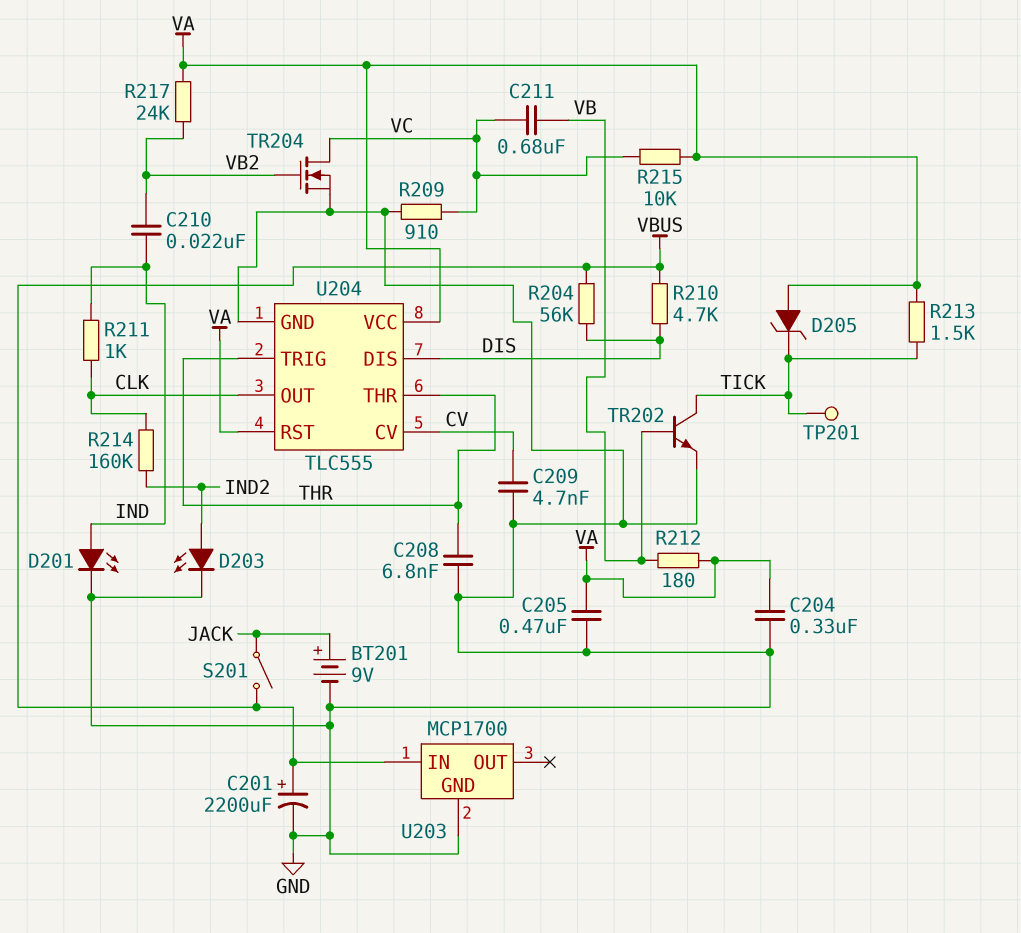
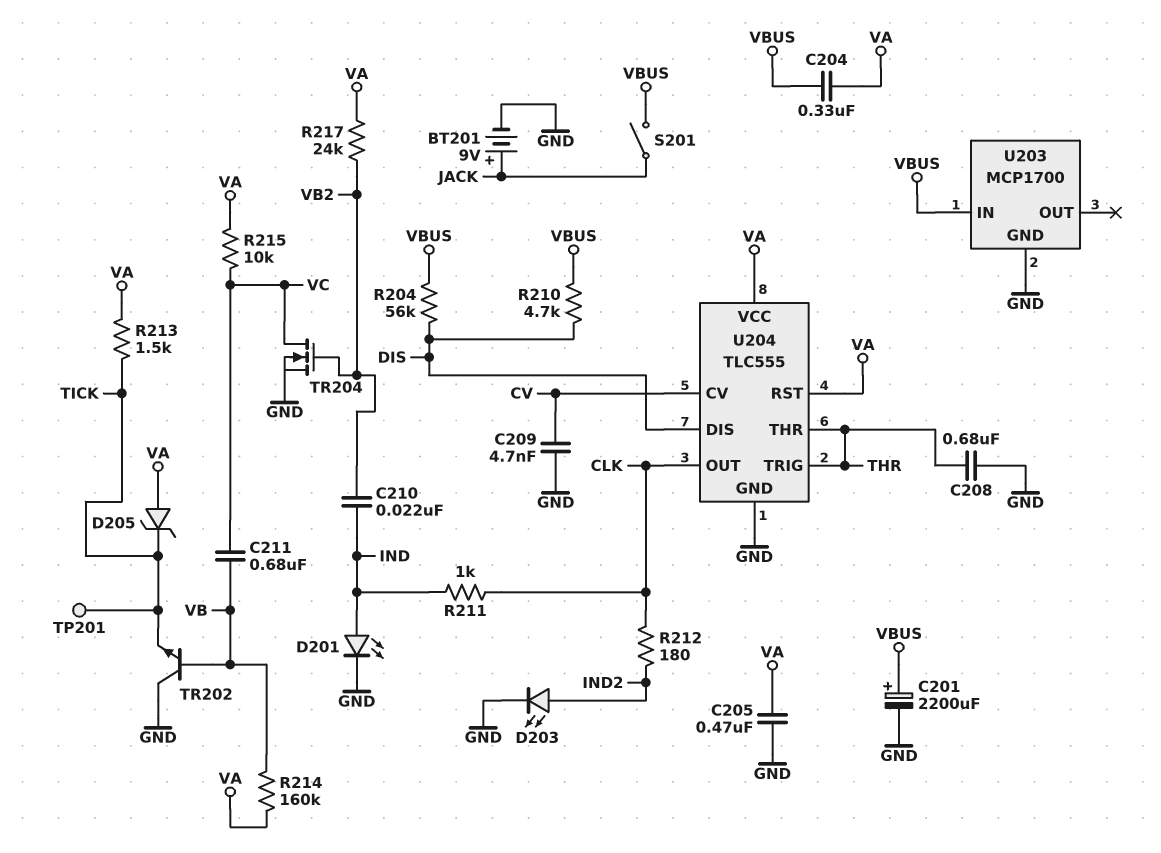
C204: 330nF (GND, VA) -> 330nF (VA, VBUS)
C208: 6.8nF (GND, THR) -> 680nF (GND, THR)
R209: 910 (GND, VC) -> none
R212: 180 (VA, VB) -> 180 (CLK, IND2)
R214: 160k (CLK, IND2) -> 160k (VA, VB)
TR202: NPN (B VB, C TICK, E GND) -> NPN (B VB, C GND, E TICK)

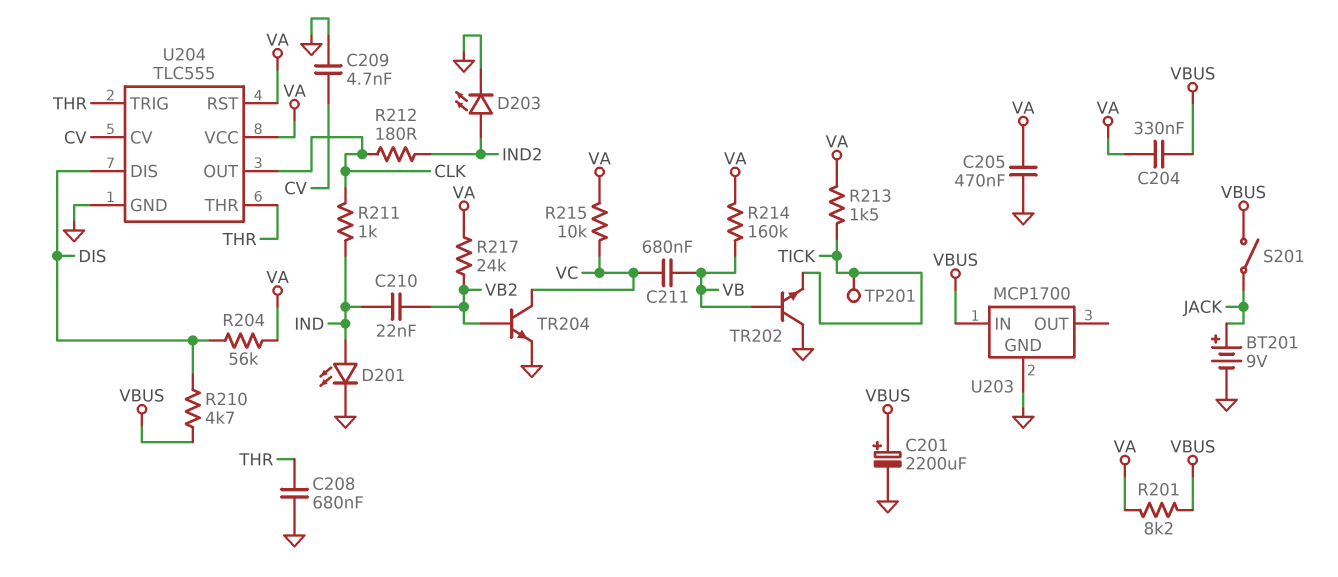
D205: zener (A VA, K TICK) -> none
R201: none -> 8.2k (VA, VBUS)
R204: 56k (DIS, VBUS) -> 56k (DIS, VA)
TR204: NMOS (G VB2, D VC, S GND) -> NPN (B VB2, C VC, E GND)

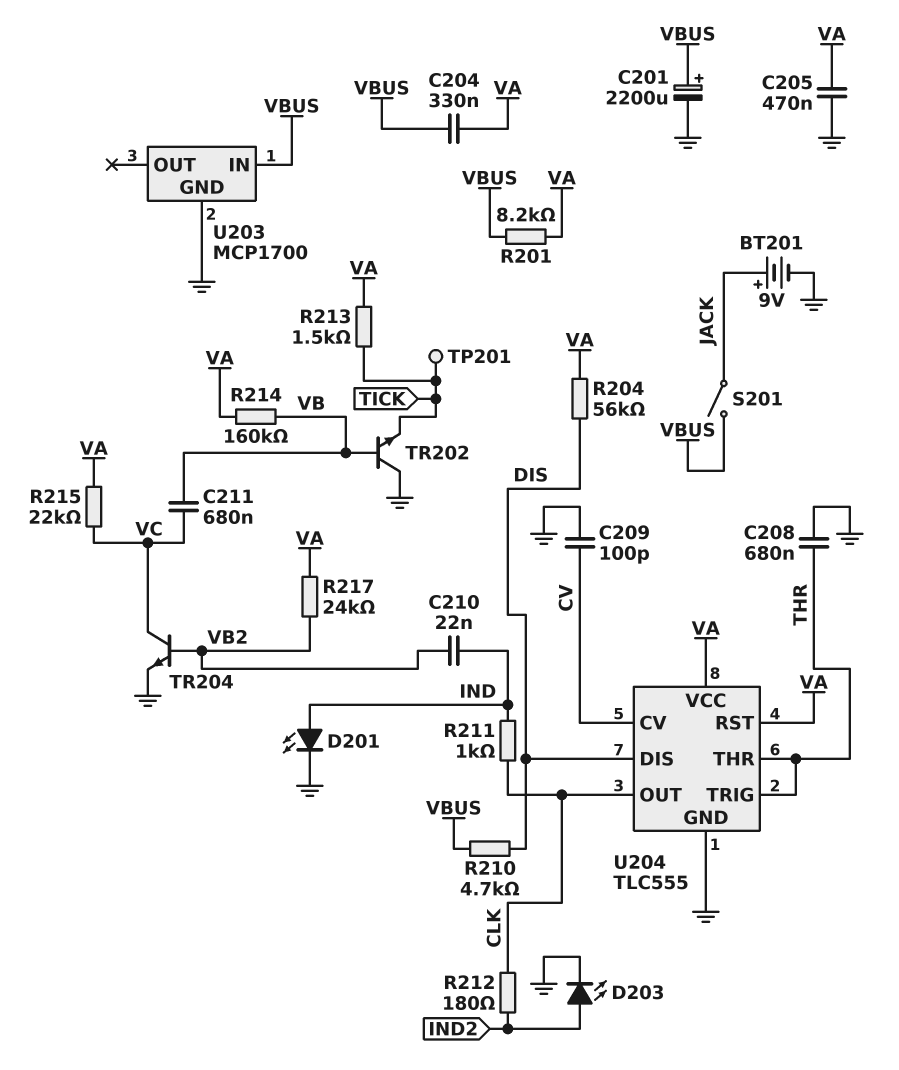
C209: 4.7nF (CV, GND) -> 100pF (CV, GND)
R215: 10k (VA, VC) -> 22k (VA, VC)

